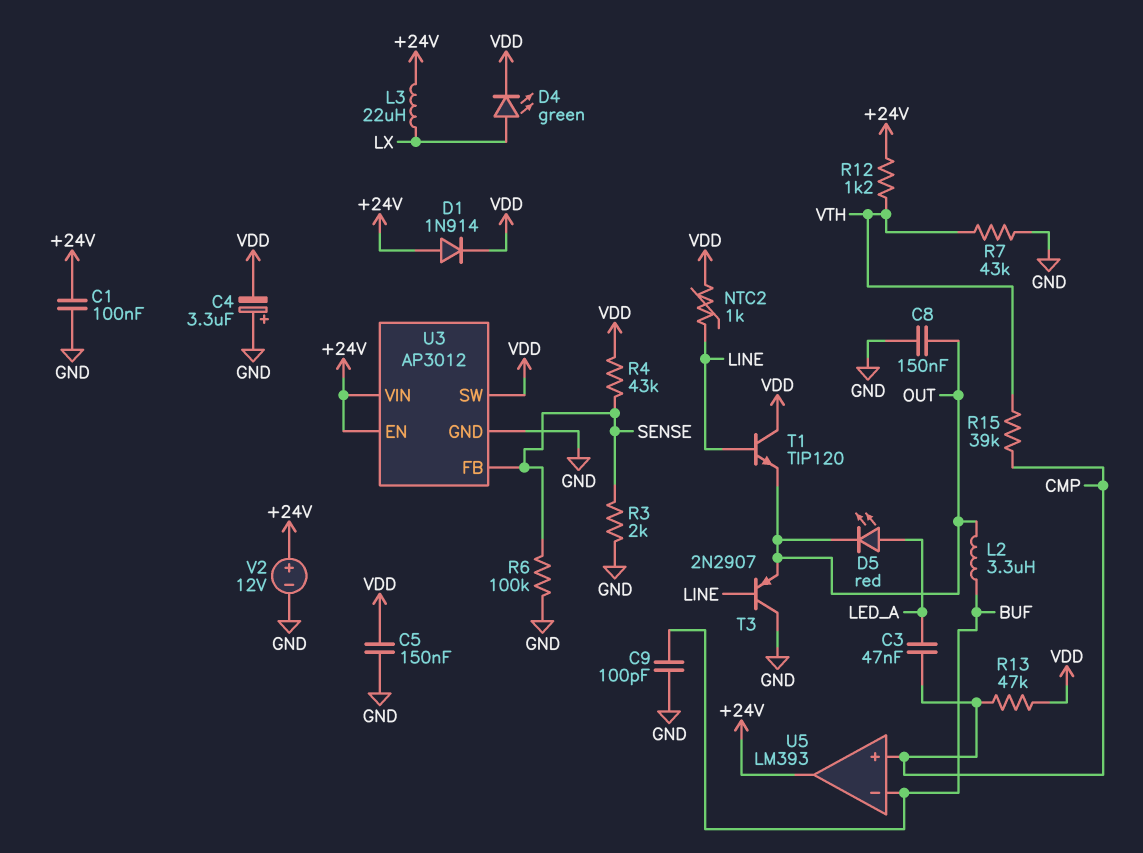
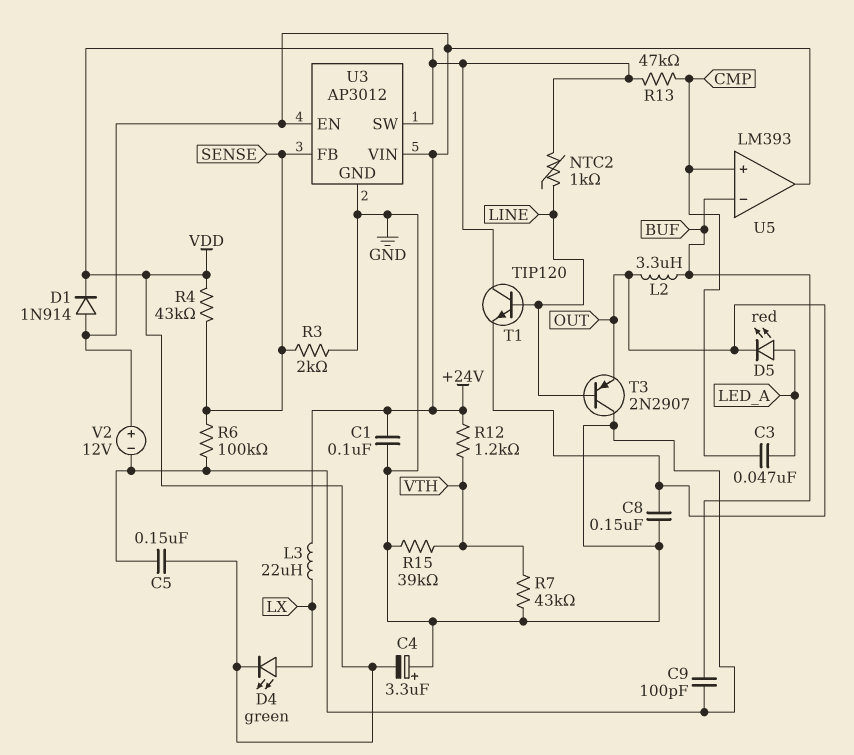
R15: 39k (CMP, VTH) -> 39k (GND, VTH)

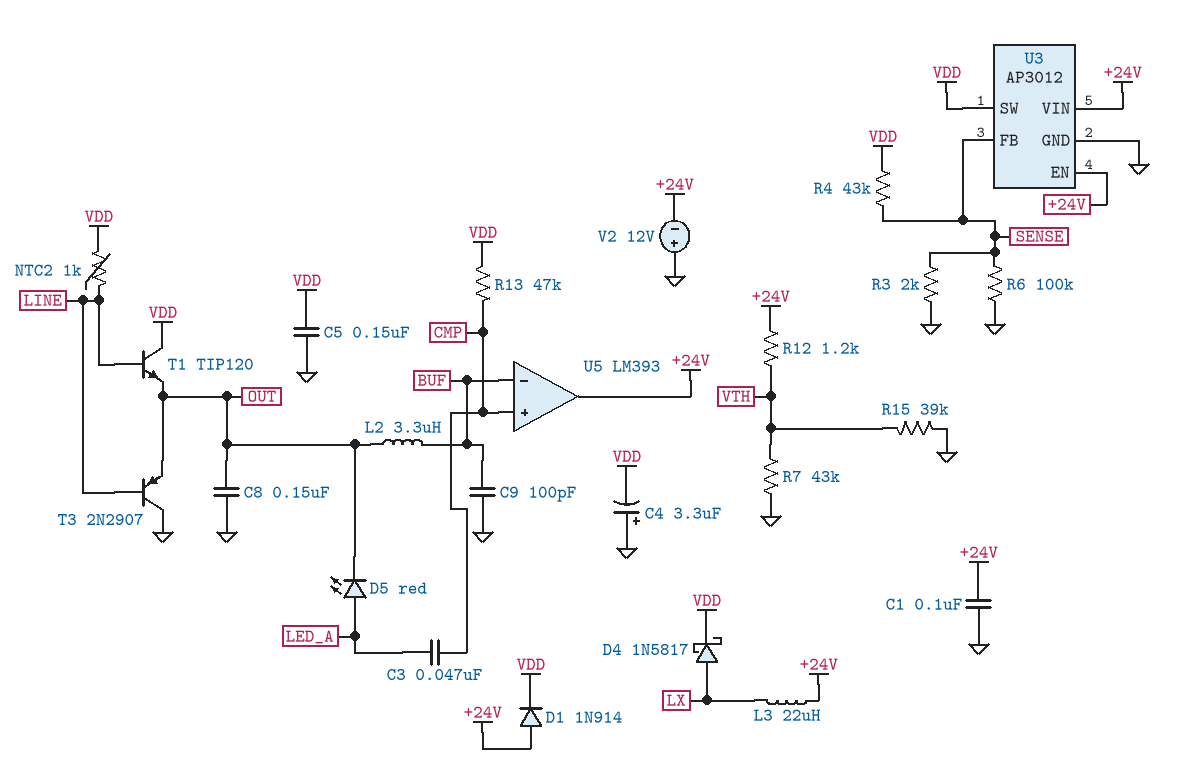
D4: LED green (A LX, K VDD) -> schottky 1N5817 (A LX, K VDD)
V2: 12V (plus +24V, minus GND) -> 12V (plus GND, minus +24V)

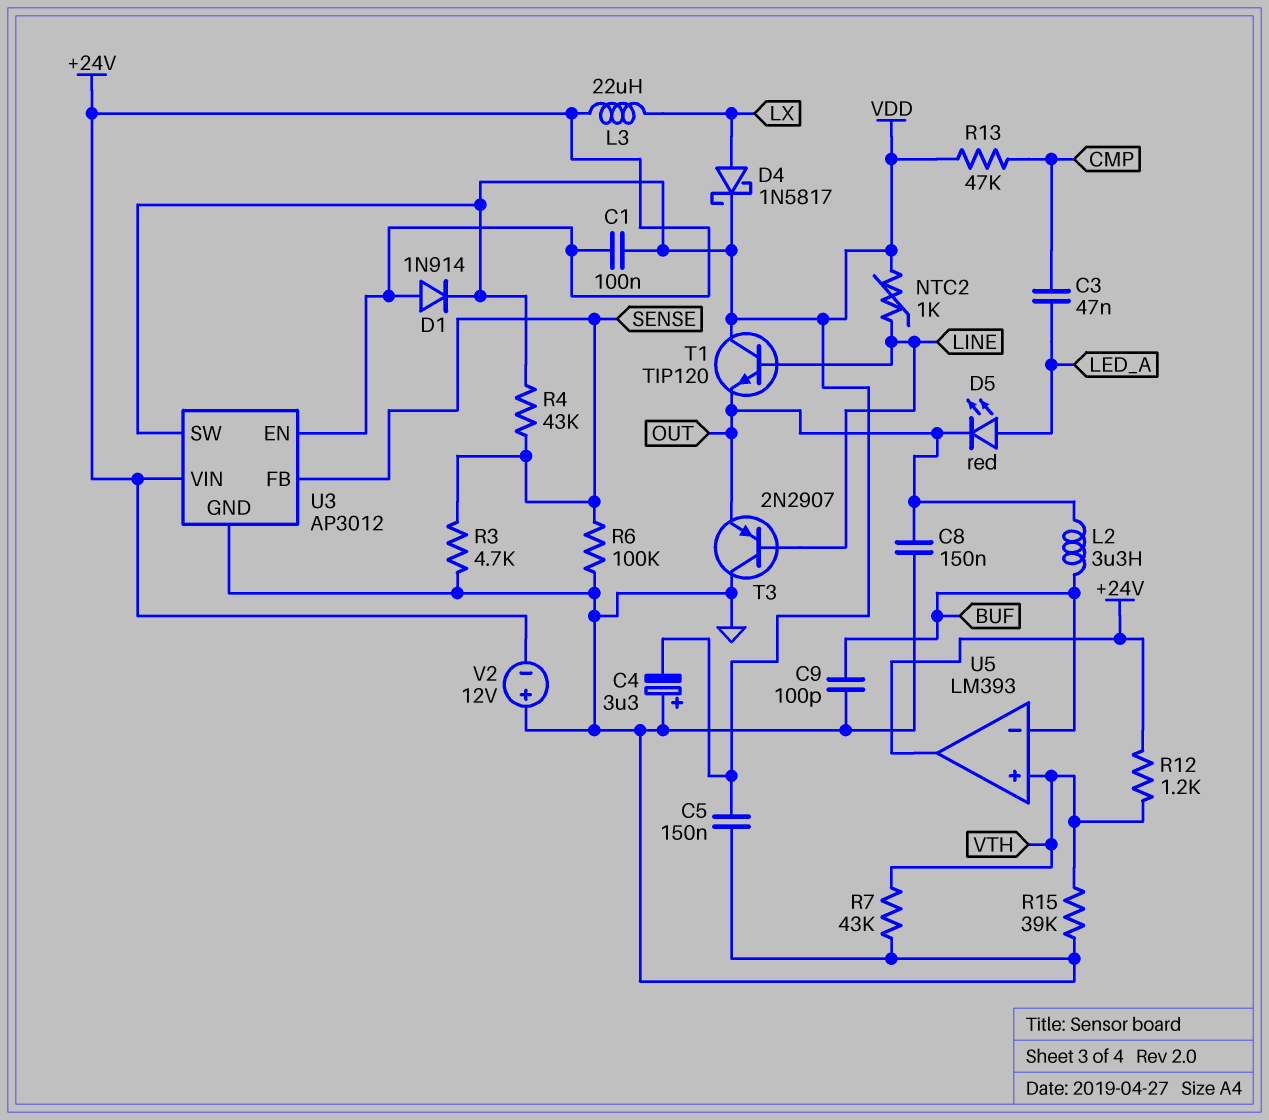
C1: 100nF (+24V, GND) -> 100nF (+24V, VDD)
R3: 2k (GND, SENSE) -> 4.7k (GND, SENSE)
U5 pin in+: CMP -> VTH

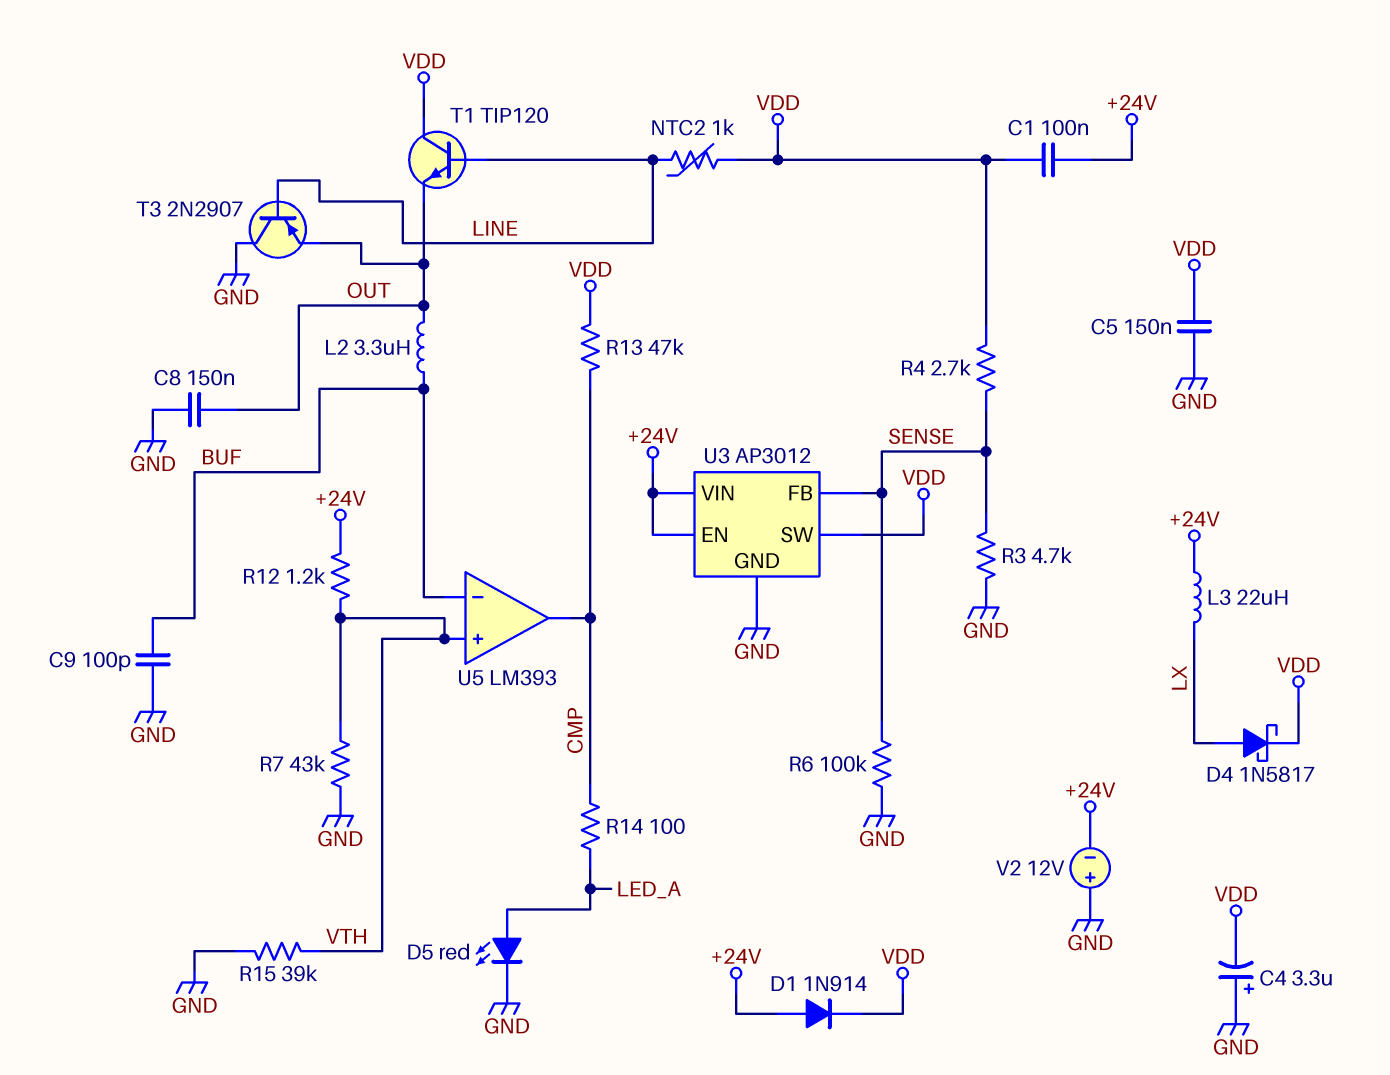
C3: 47nF (CMP, LED_A) -> none
D5: LED red (A LED_A, K OUT) -> LED red (A LED_A, K GND)
R4: 43k (SENSE, VDD) -> 2.7k (SENSE, VDD)
R14: none -> 100 (CMP, LED_A)
U5 pin out: +24V -> CMP

